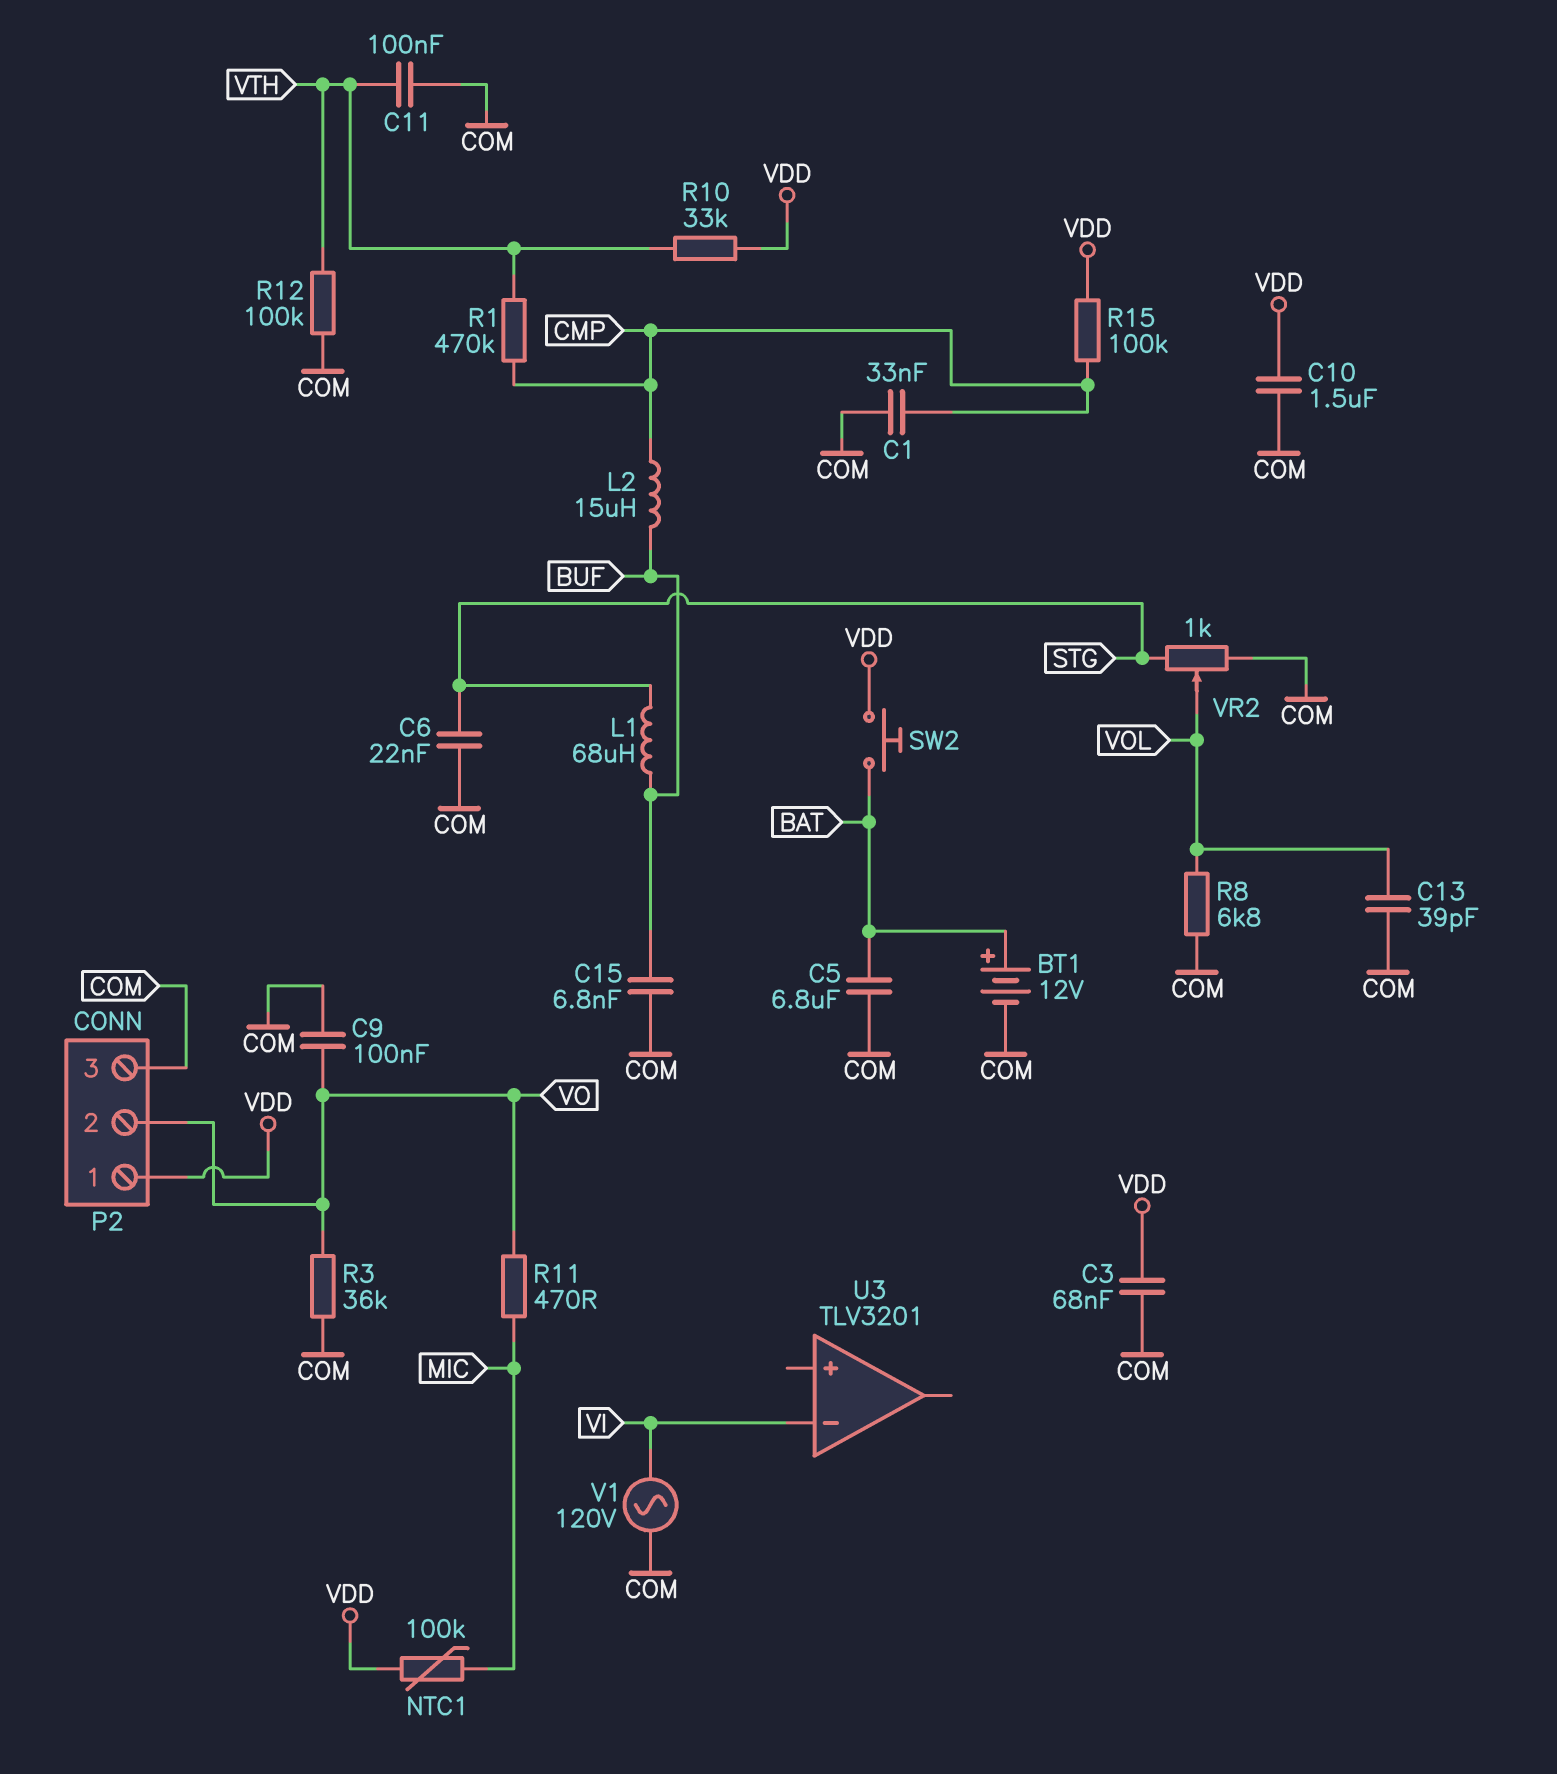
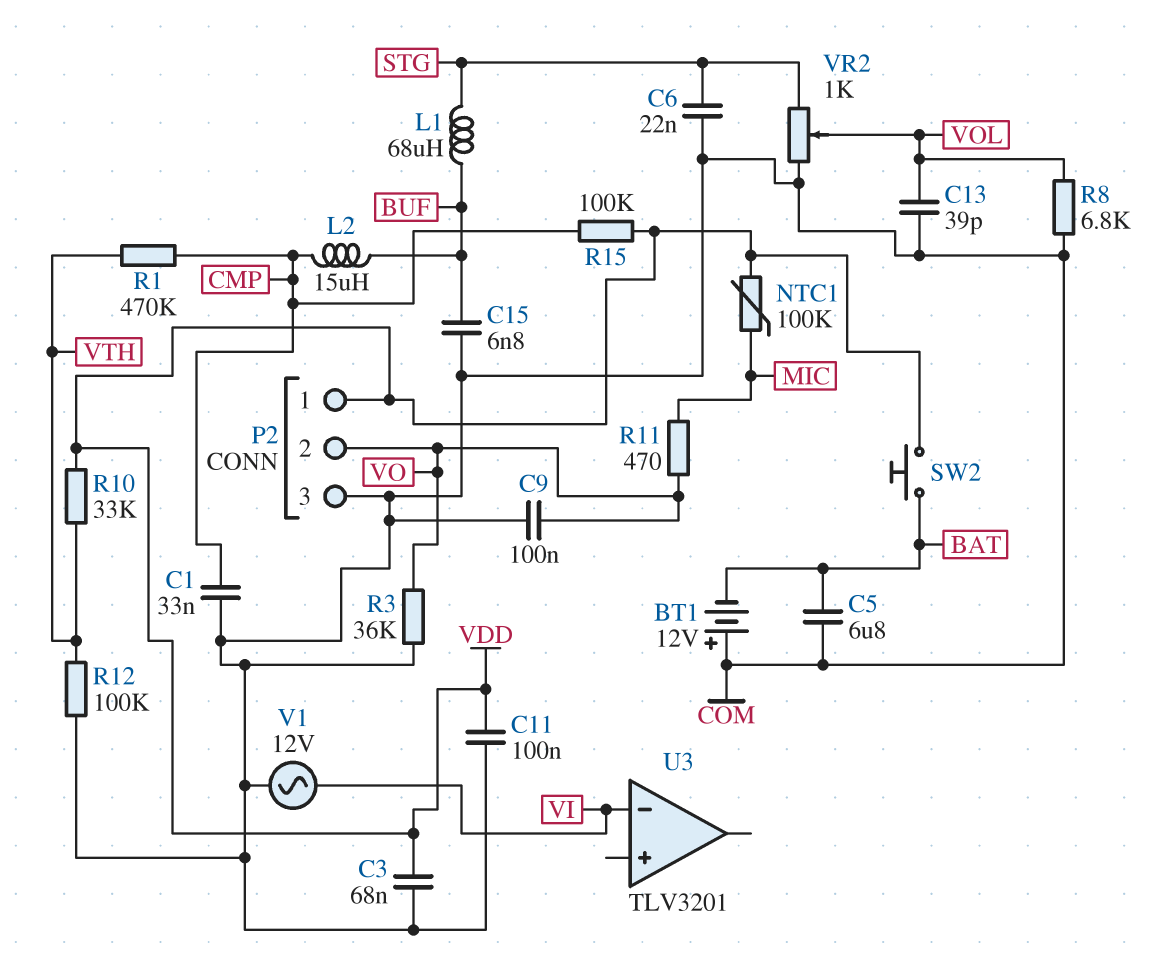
BT1: 12V (plus BAT, minus COM) -> 12V (plus COM, minus BAT)
C10: 1.5uF (COM, VDD) -> none
C11: 100nF (COM, VTH) -> 100nF (COM, VDD)
V1: AC 120V (COM, VI) -> AC 12V (COM, VI)

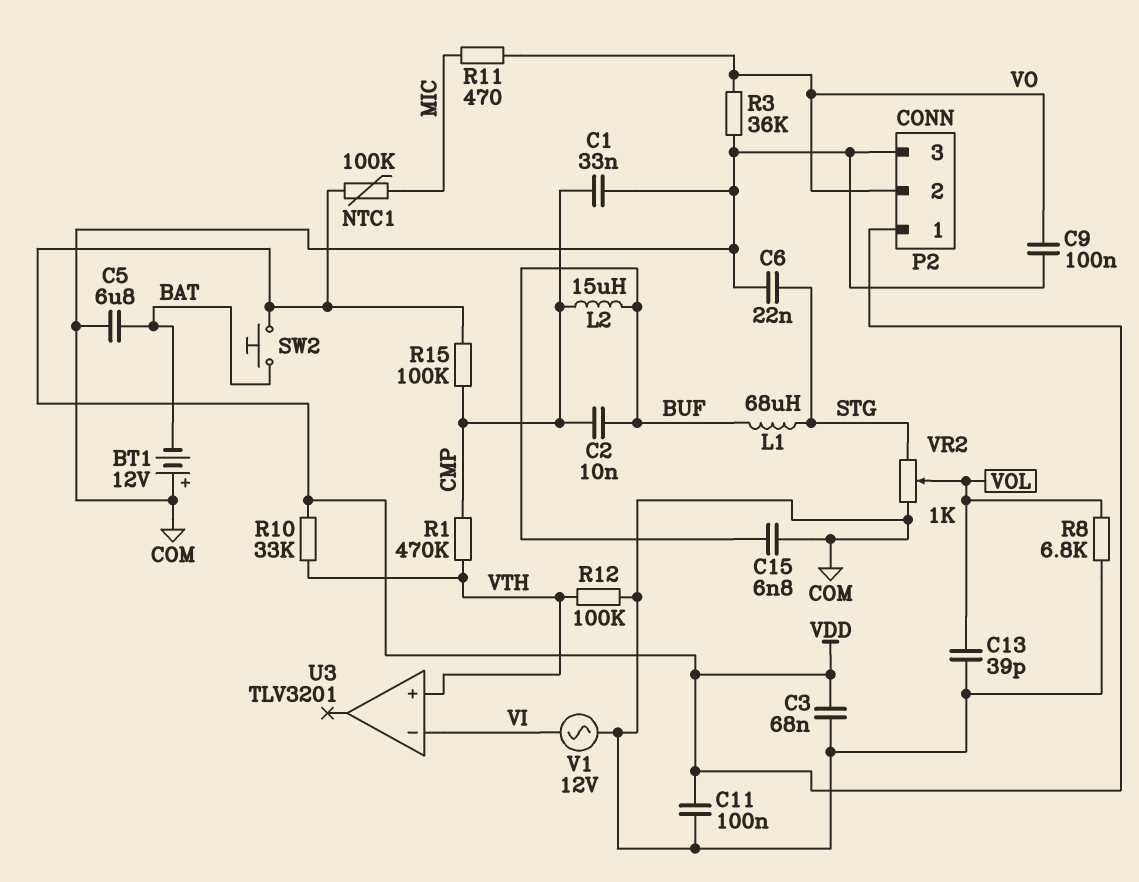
C2: none -> 10nF (BUF, CMP)
U3 pin in+: none -> VTH

